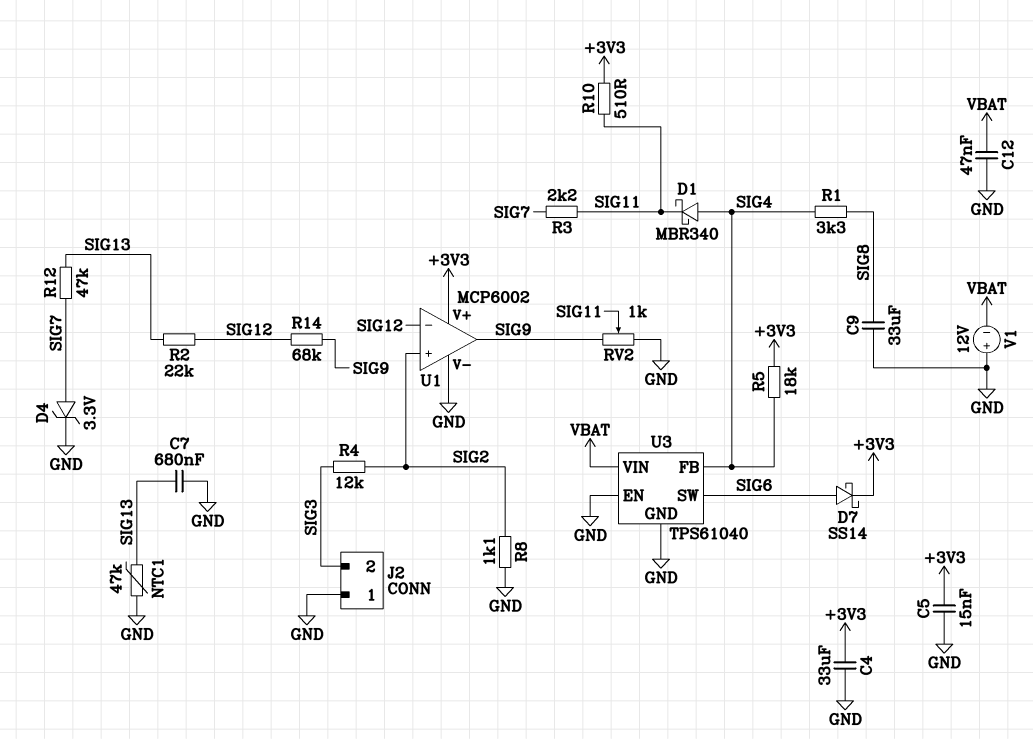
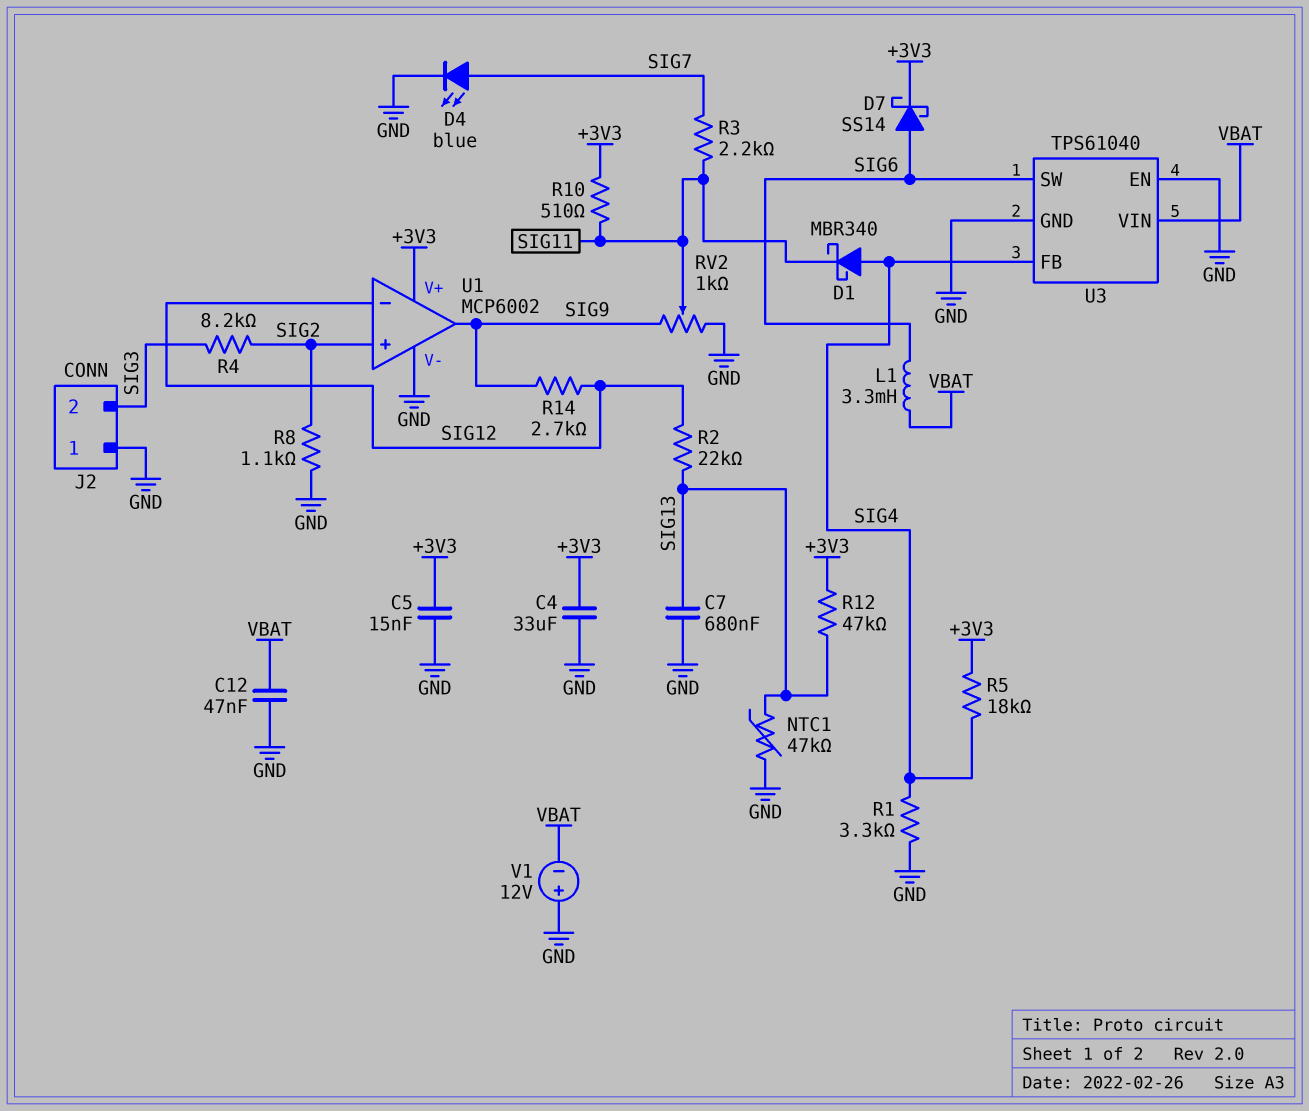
C9: 33uF (GND, SIG8) -> none
D4: zener 3.3V (A SIG7, K GND) -> LED blue (A SIG7, K GND)
L1: none -> 3.3mH (SIG6, VBAT)
R1: 3.3k (SIG4, SIG8) -> 3.3k (GND, SIG4)
R4: 12k (SIG2, SIG3) -> 8.2k (SIG2, SIG3)
R12: 47k (SIG7, SIG13) -> 47k (+3V3, SIG13)
R14: 68k (SIG9, SIG12) -> 2.7k (SIG9, SIG12)

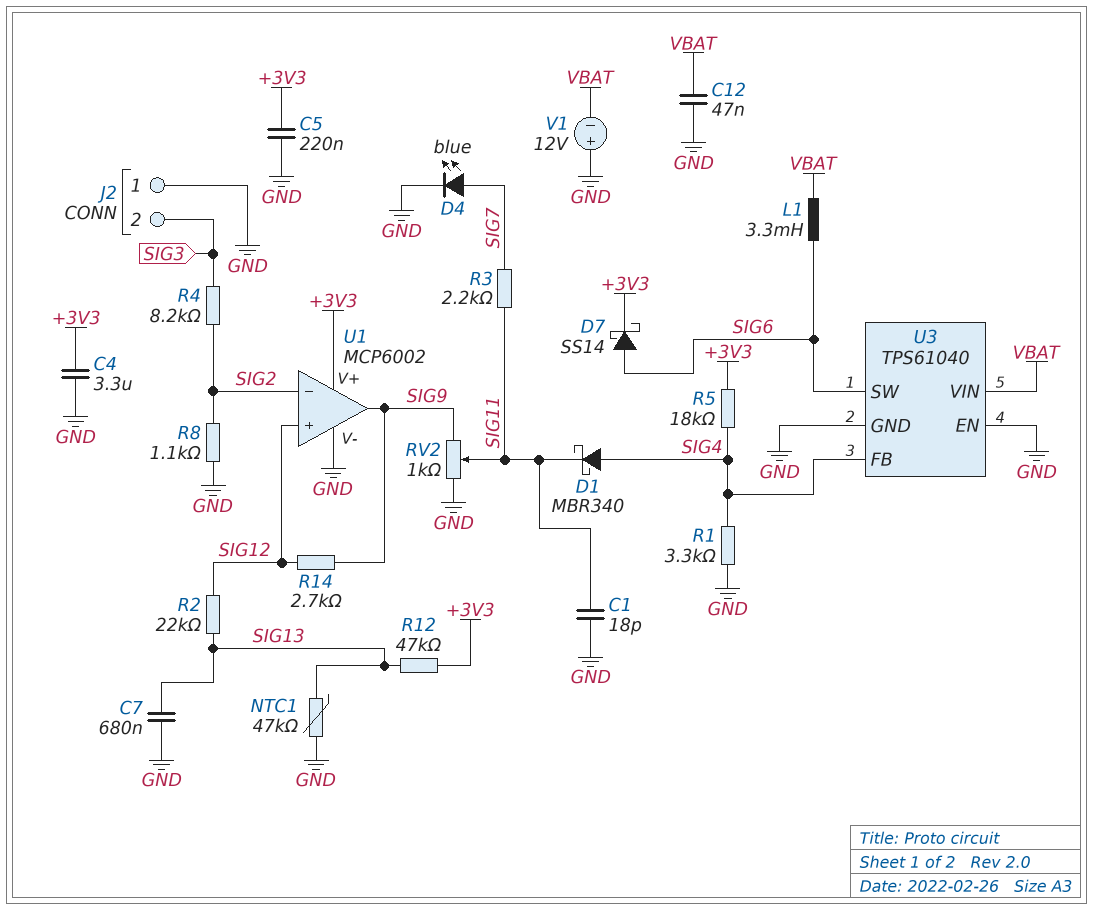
C1: none -> 18pF (GND, SIG11)
C4: 33uF (+3V3, GND) -> 3.3uF (+3V3, GND)
C5: 15nF (+3V3, GND) -> 220nF (+3V3, GND)
R10: 510 (+3V3, SIG11) -> none
U1 pin in+: SIG2 -> SIG12
U1 pin in-: SIG12 -> SIG2

